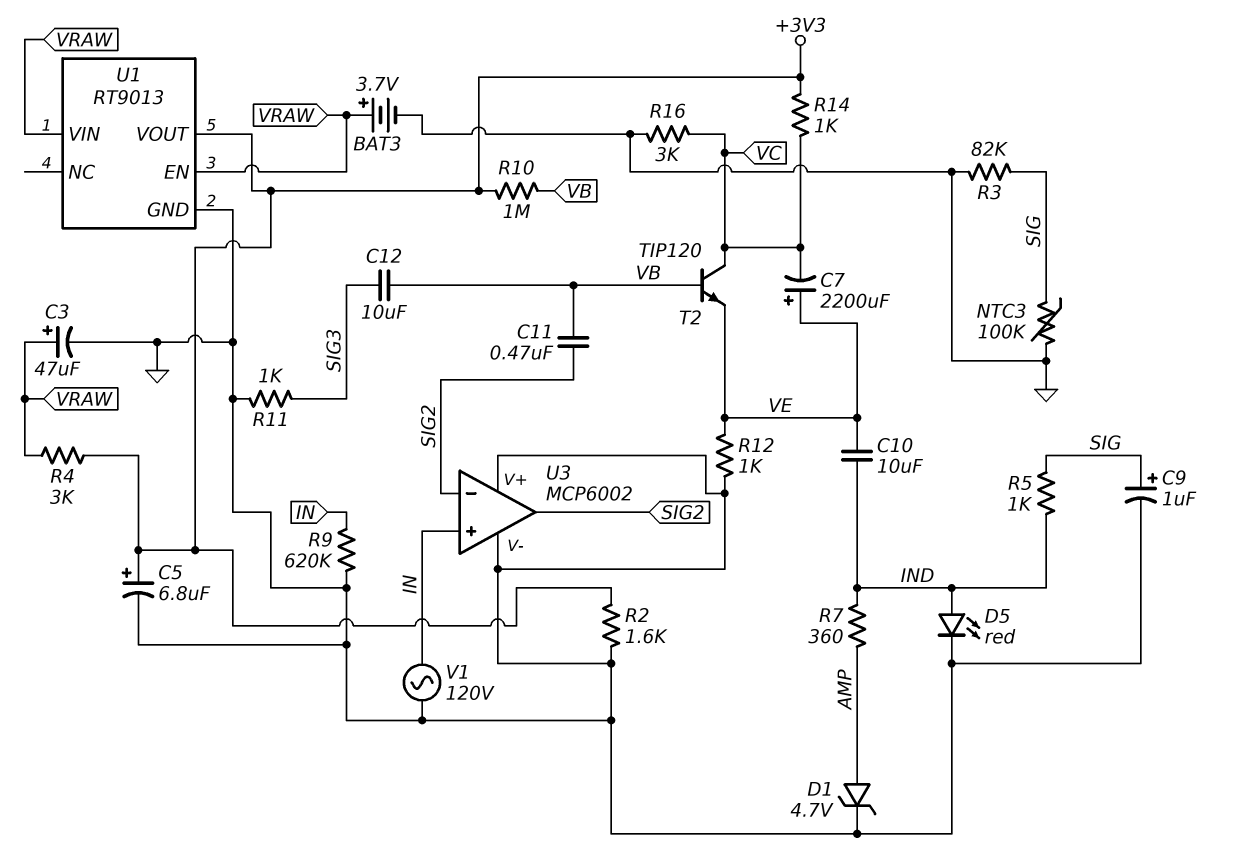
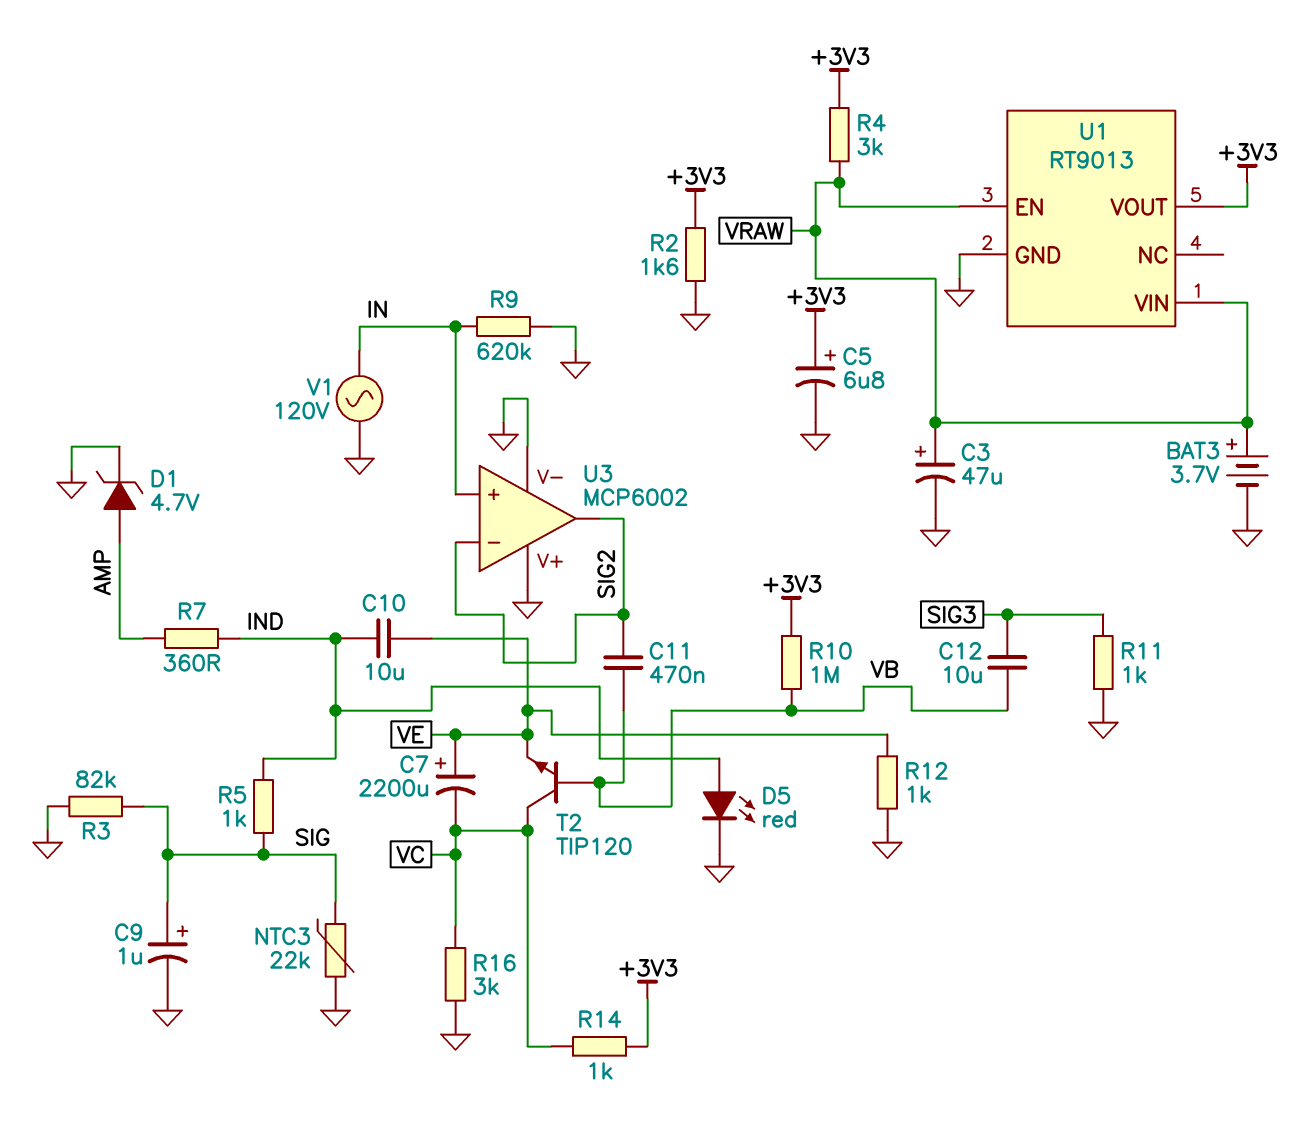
NTC3: 100k (GND, SIG) -> 22k (GND, SIG)

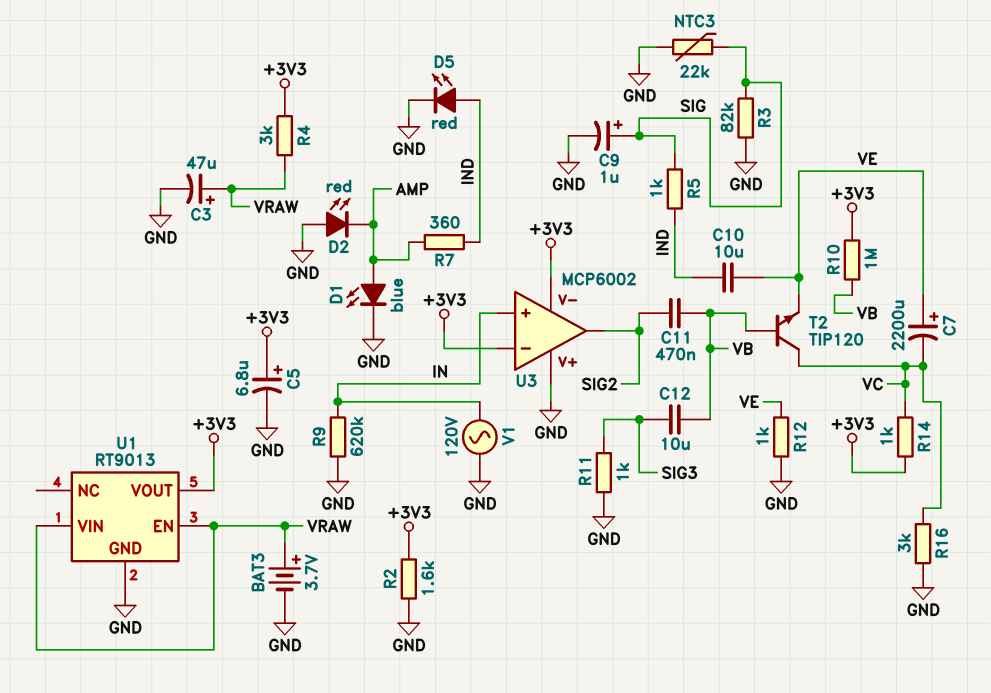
D1: zener 4.7V (A AMP, K GND) -> LED blue (A AMP, K GND)
D2: none -> LED red (A GND, K AMP)
U3 pin V-: GND -> +3V3
U3 pin in-: SIG2 -> +3V3

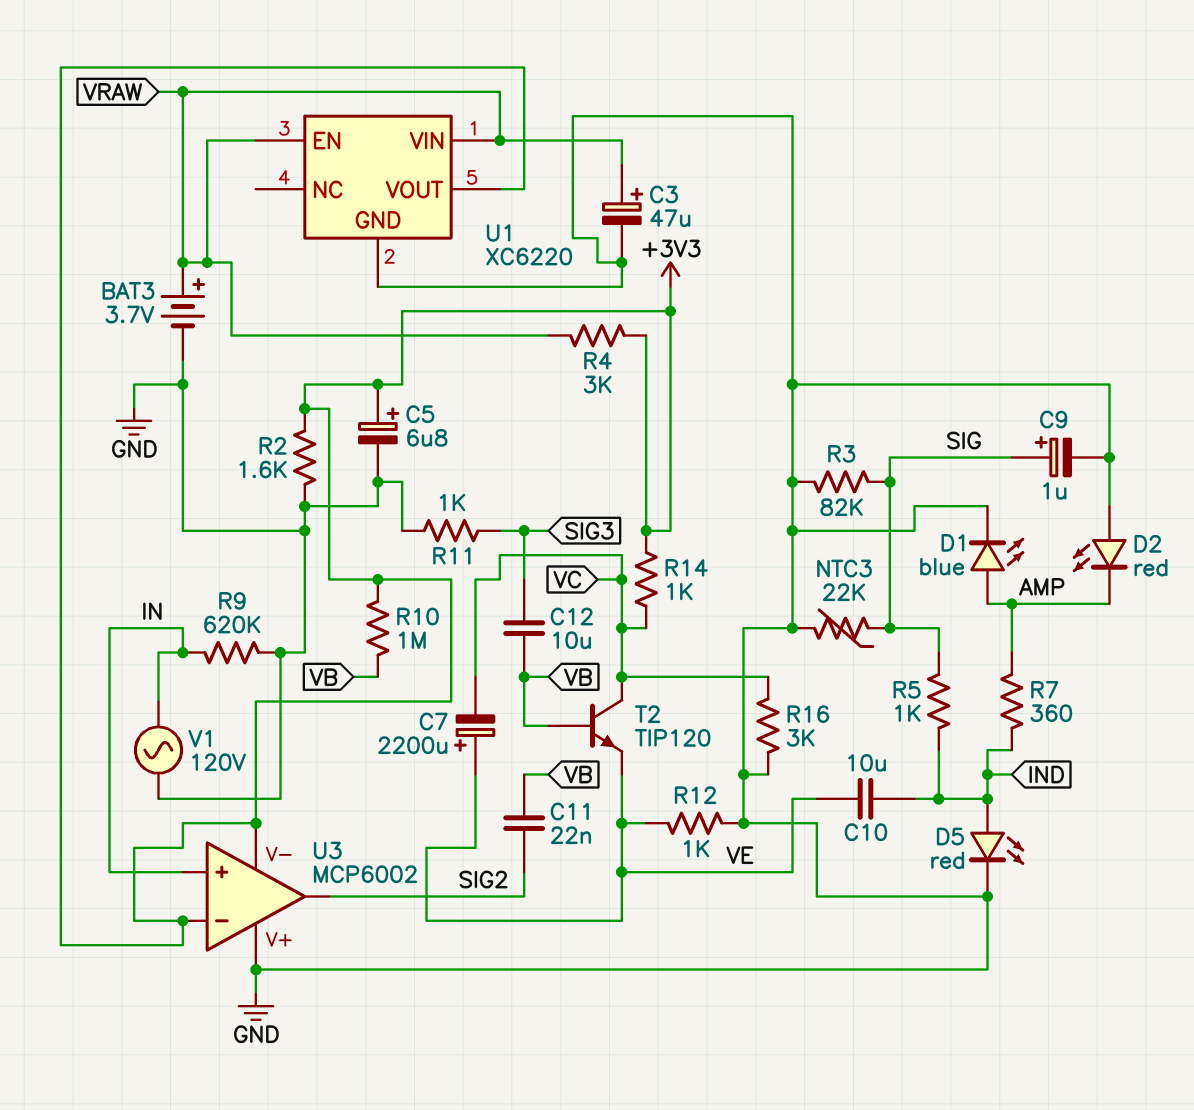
C11: 470nF (SIG2, VB) -> 22nF (SIG2, VB)
U1: RT9013 -> XC6220

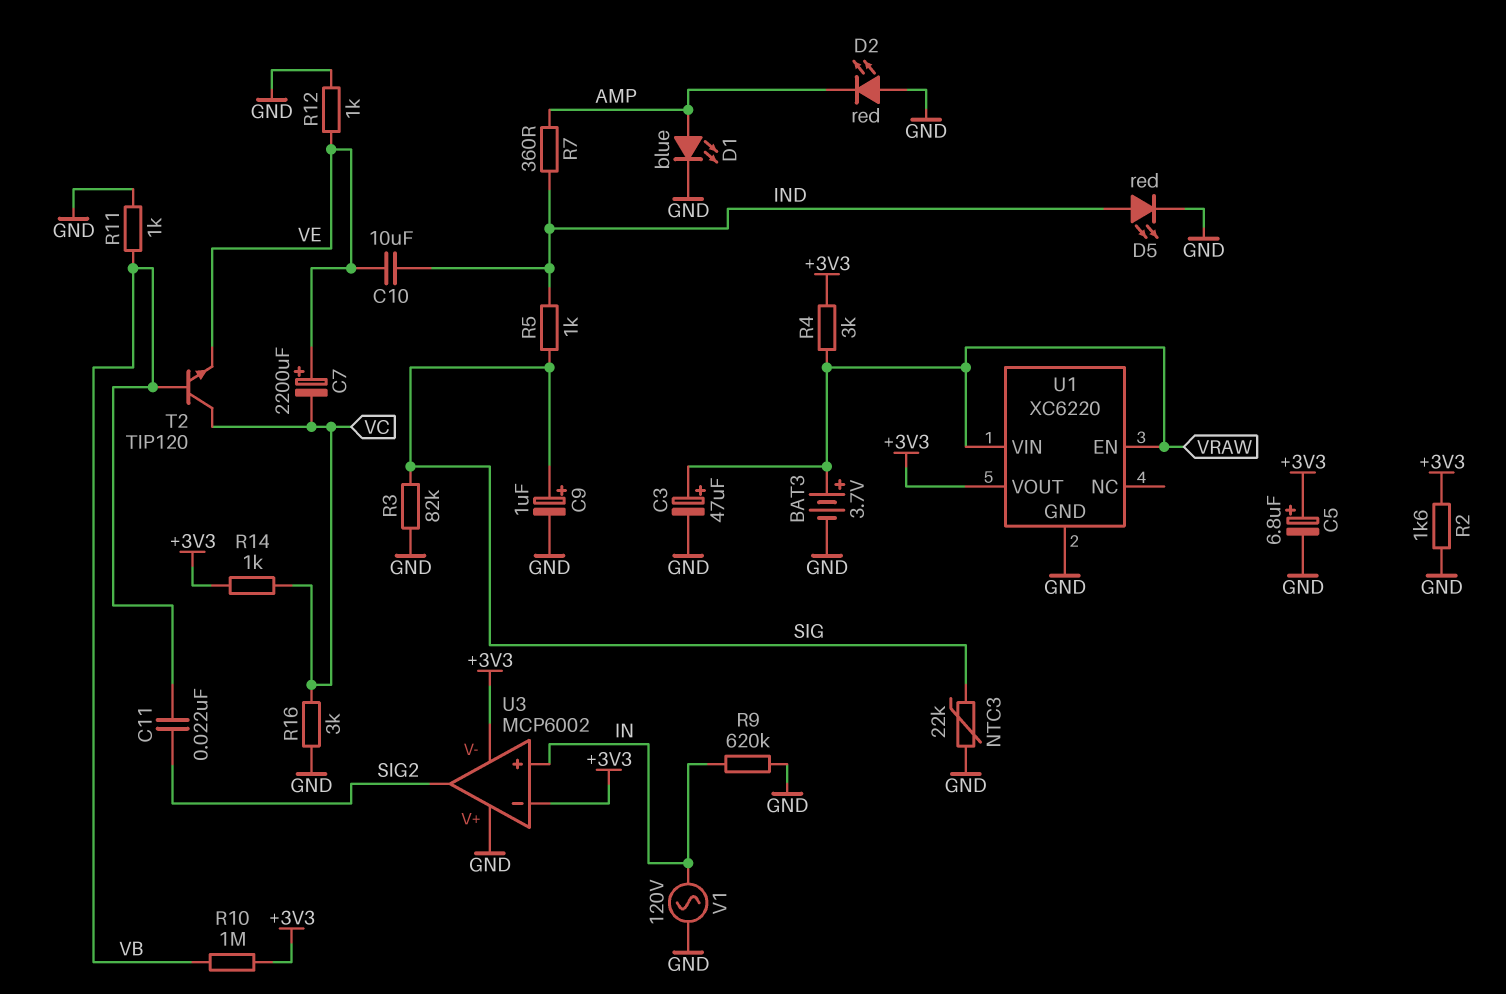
C12: 10uF (SIG3, VB) -> none
R11: 1k (GND, SIG3) -> 1k (GND, VB)

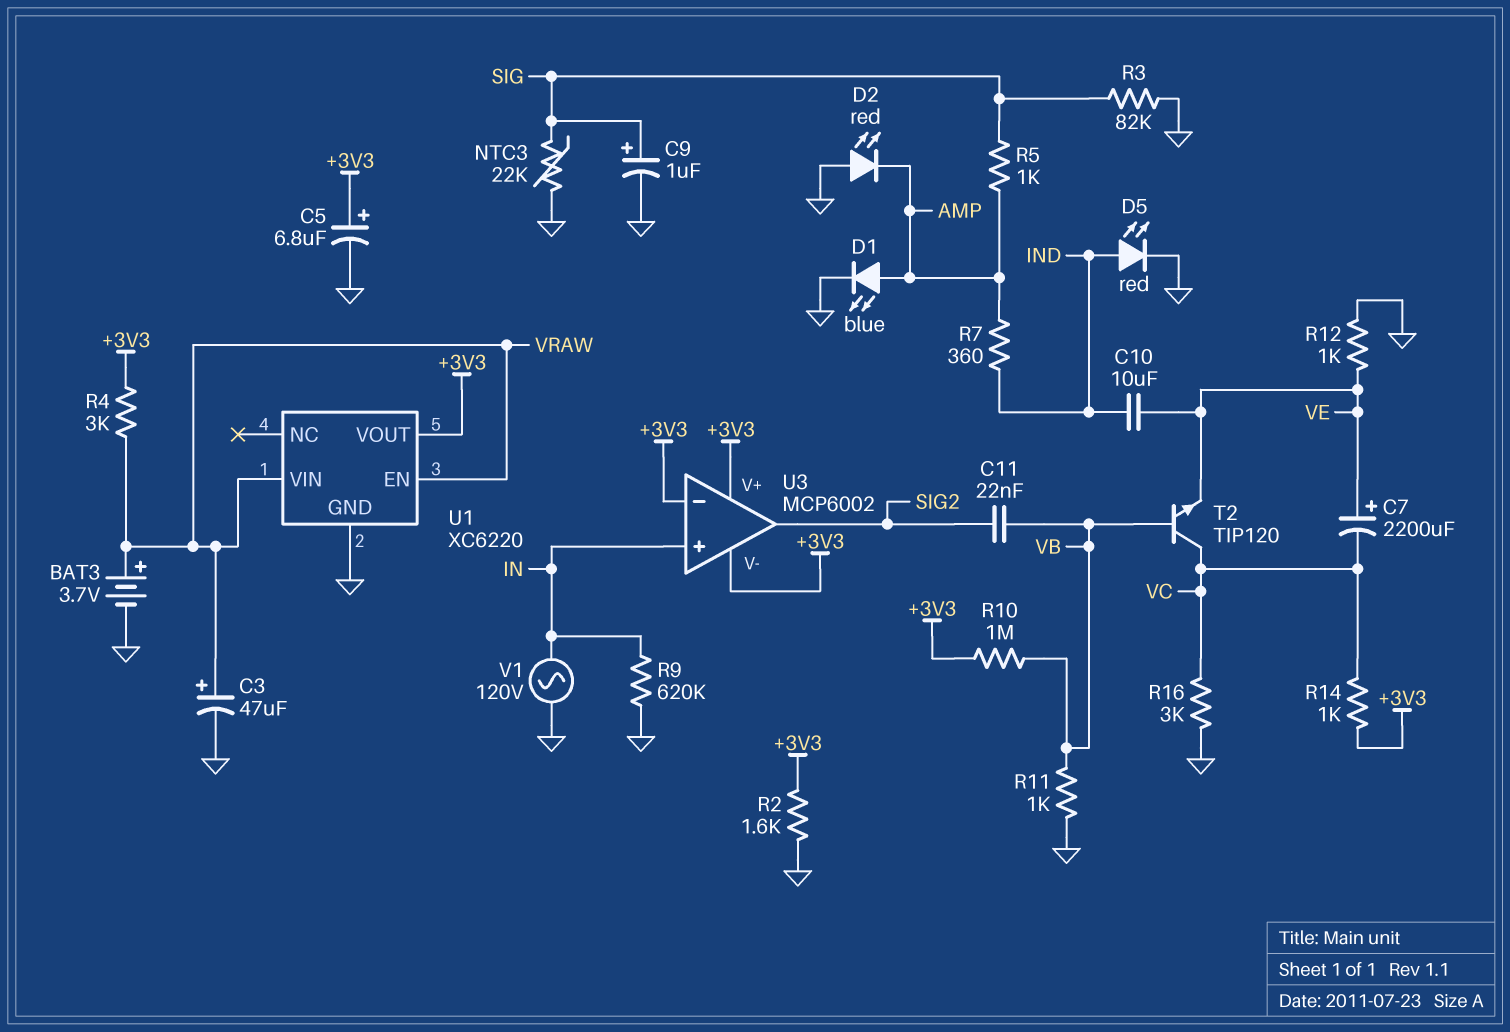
R5: 1k (IND, SIG) -> 1k (AMP, SIG)
U3 pin V+: GND -> +3V3

